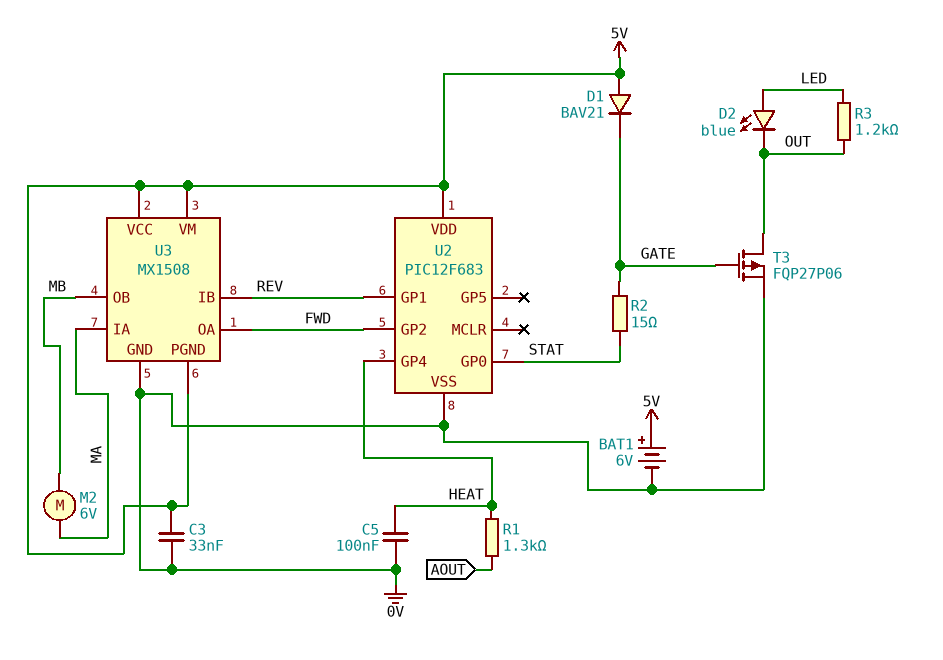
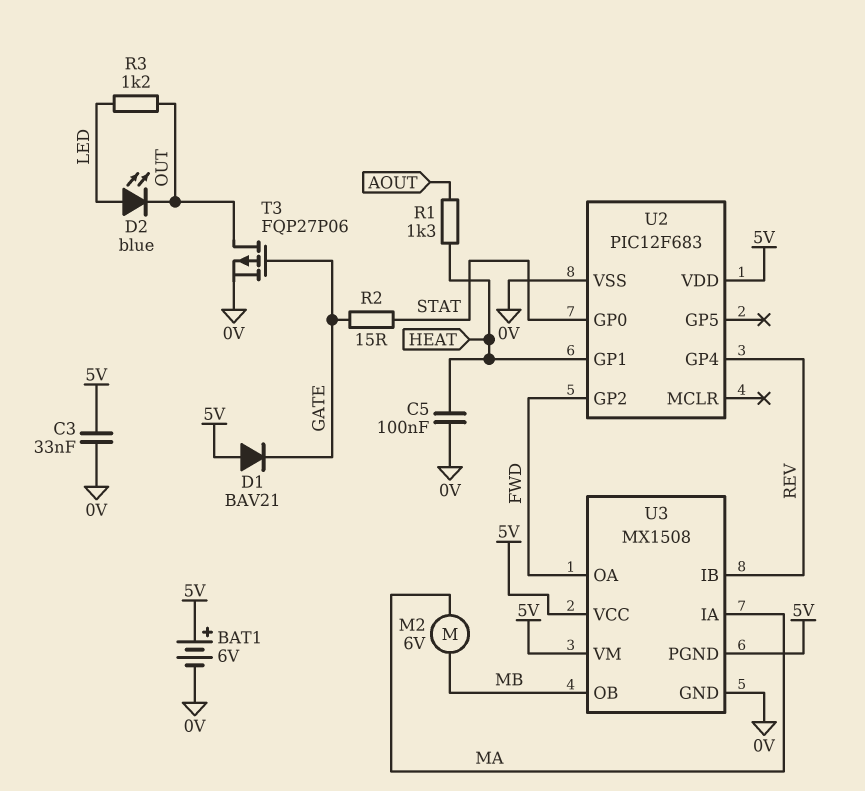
U2 pin GP1: REV -> HEAT
U2 pin GP4: HEAT -> REV

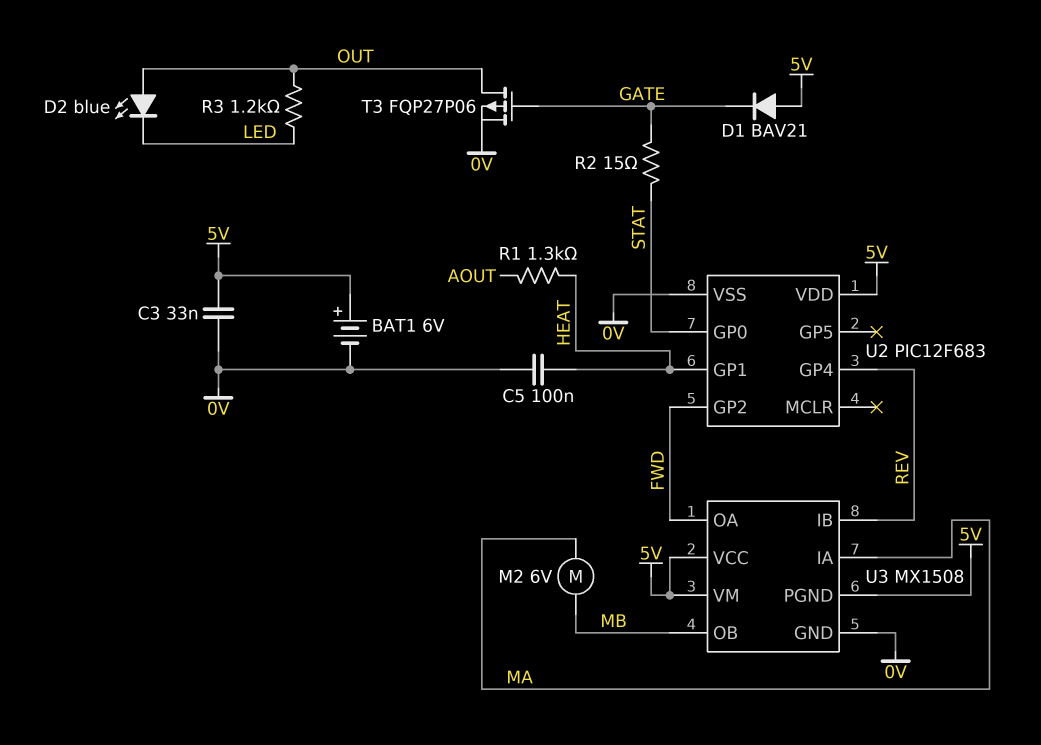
D2: LED blue (A LED, K OUT) -> LED blue (A OUT, K LED)

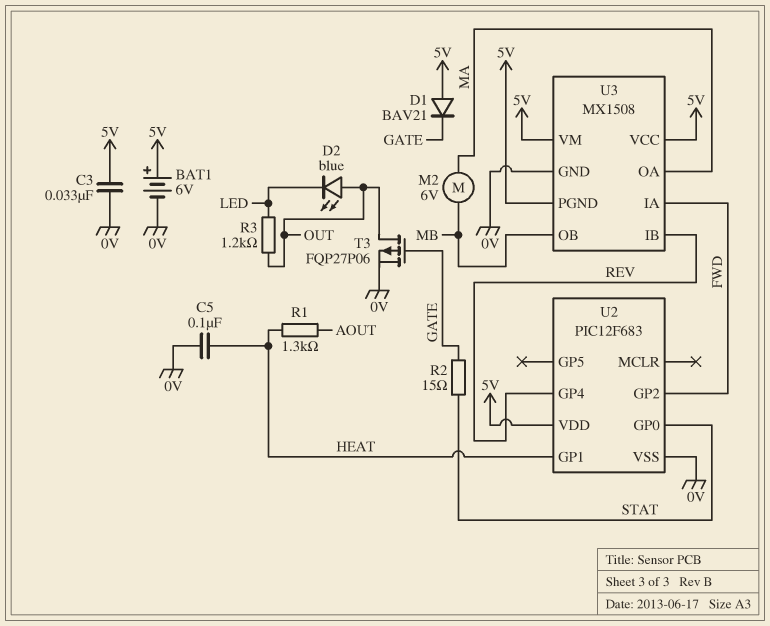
U3 pin IA: MA -> FWD
U3 pin OA: FWD -> MA

